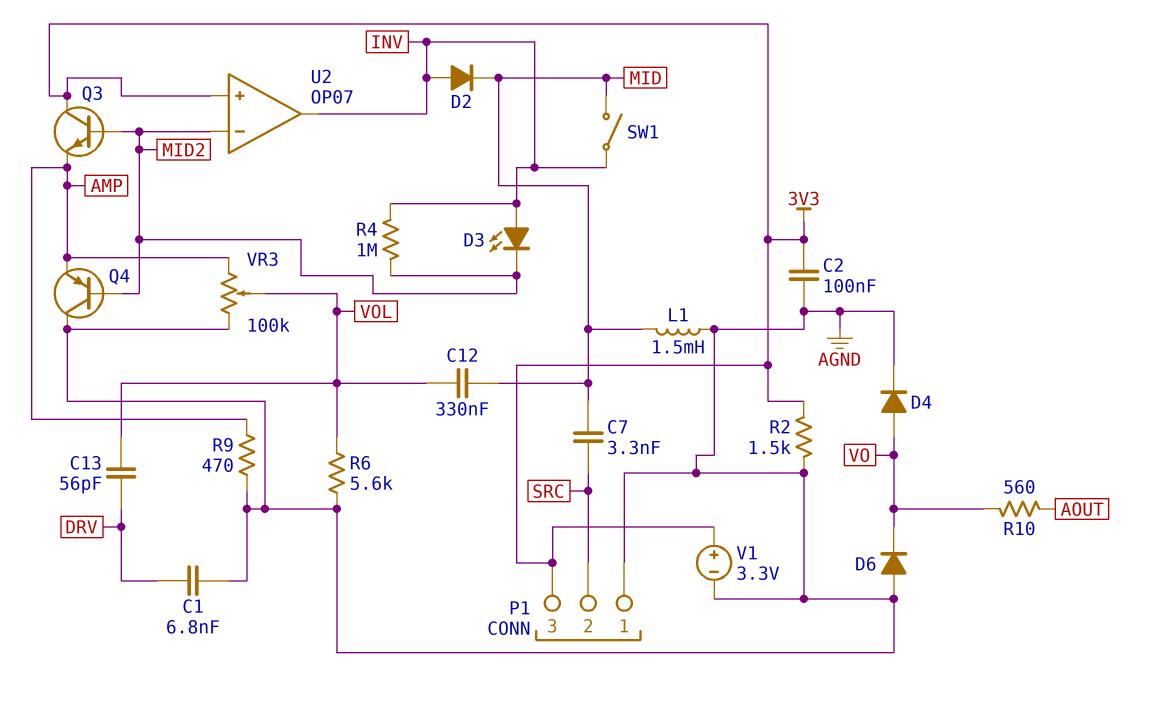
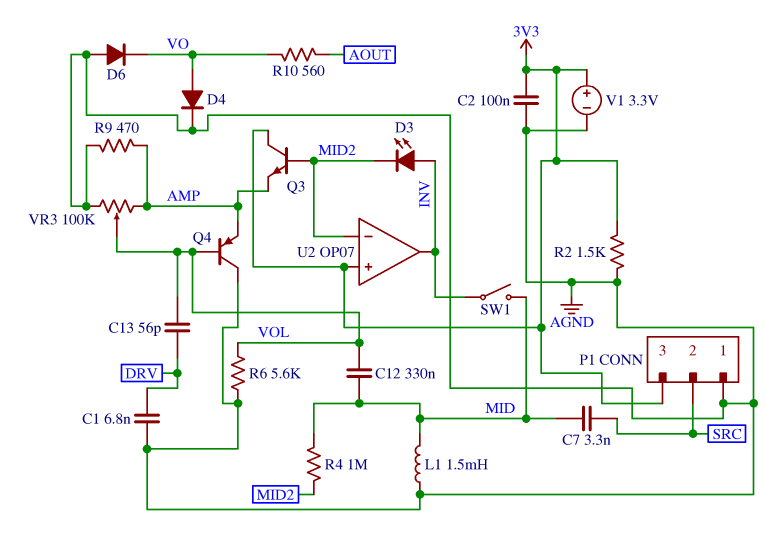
D2: diode (A INV, K MID) -> none
Q4: PNP (B MID2, C AGND, E AMP) -> PNP (B VOL, C AGND, E AMP)
R4: 1M (INV, MID2) -> 1M (MID, MID2)

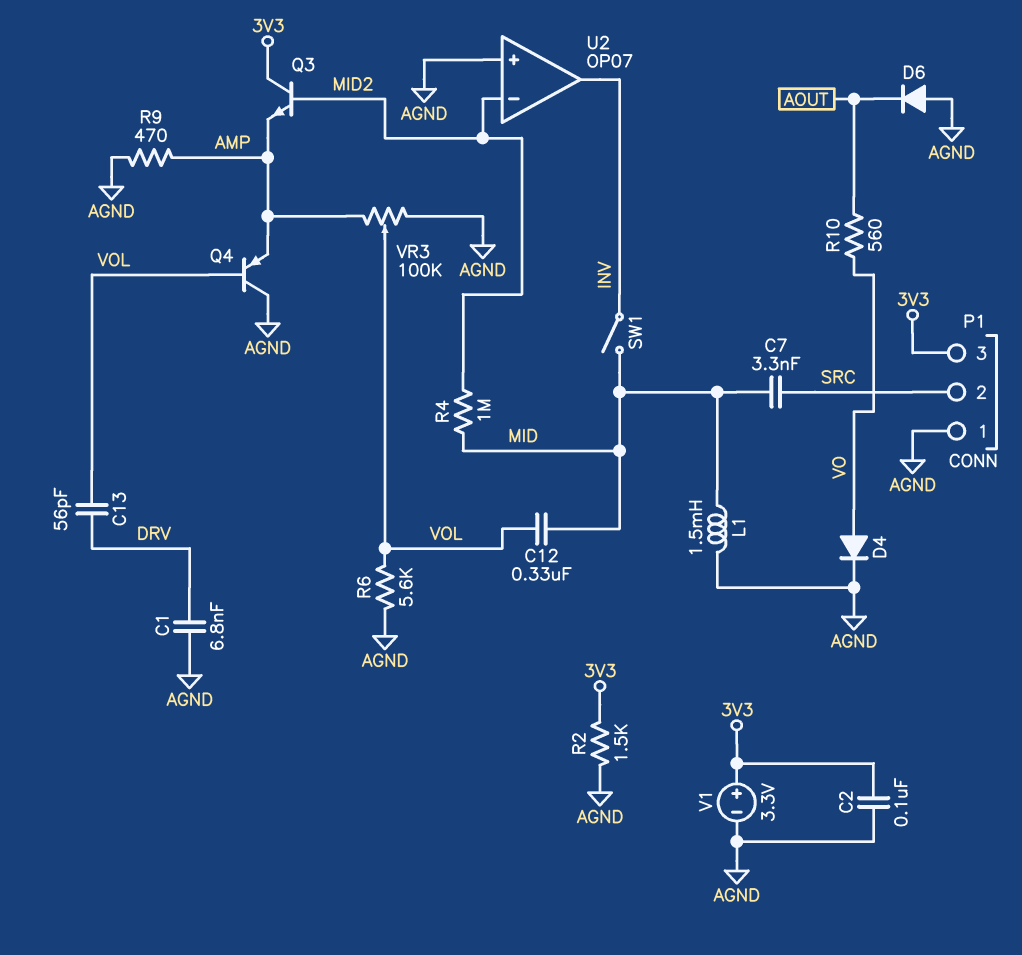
D3: LED (A INV, K MID2) -> none
D6: diode (A AGND, K VO) -> diode (A AGND, K AOUT)
U2 pin in+: 3V3 -> AGND

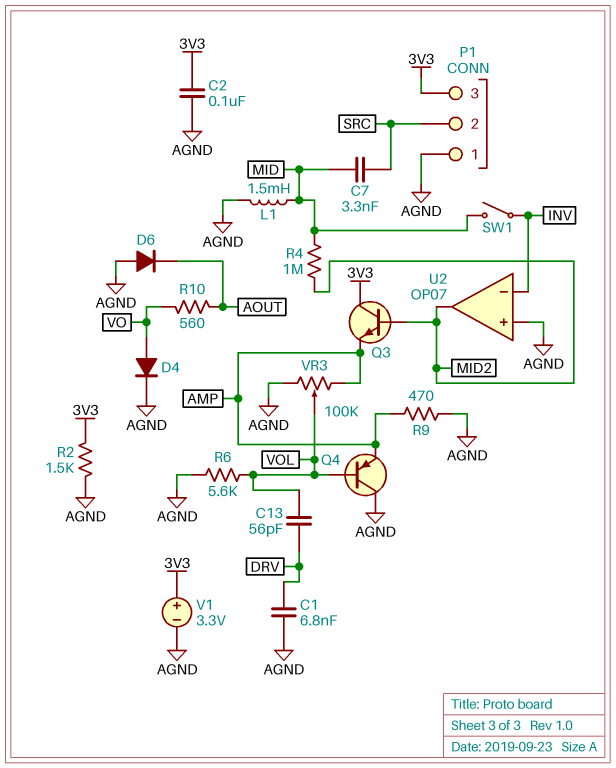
C12: 330nF (MID, VOL) -> none
U2 pin in-: MID2 -> INV
U2 pin out: INV -> MID2

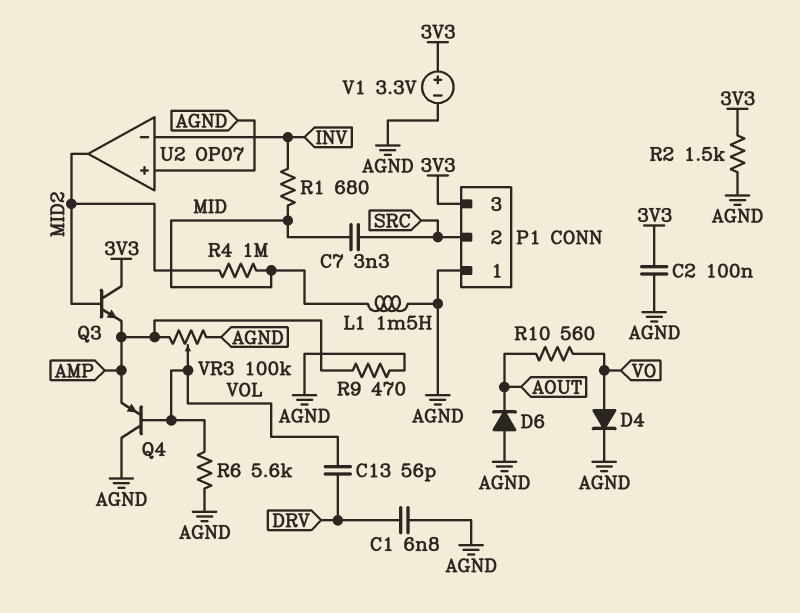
R1: none -> 680 (INV, MID)
SW1: switch (INV, MID) -> none

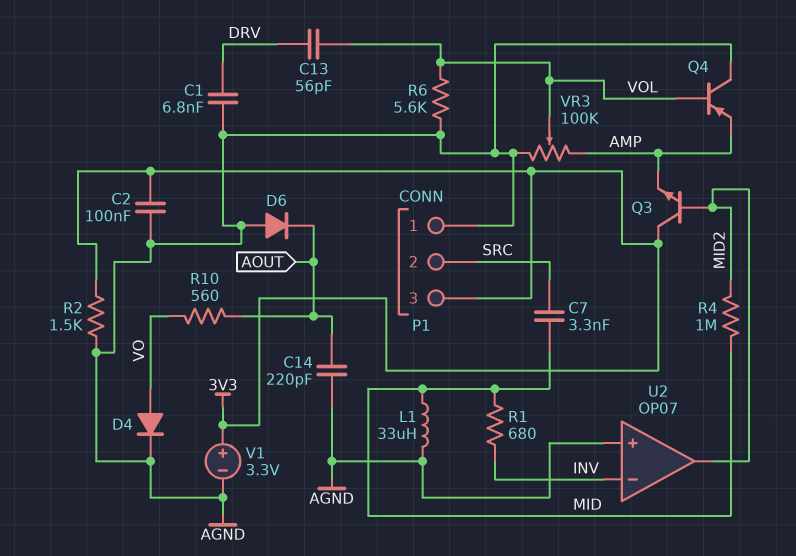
C14: none -> 220pF (AGND, AOUT)
L1: 1.5mH (AGND, MID) -> 33uH (AGND, MID)
R9: 470 (AGND, AMP) -> none

